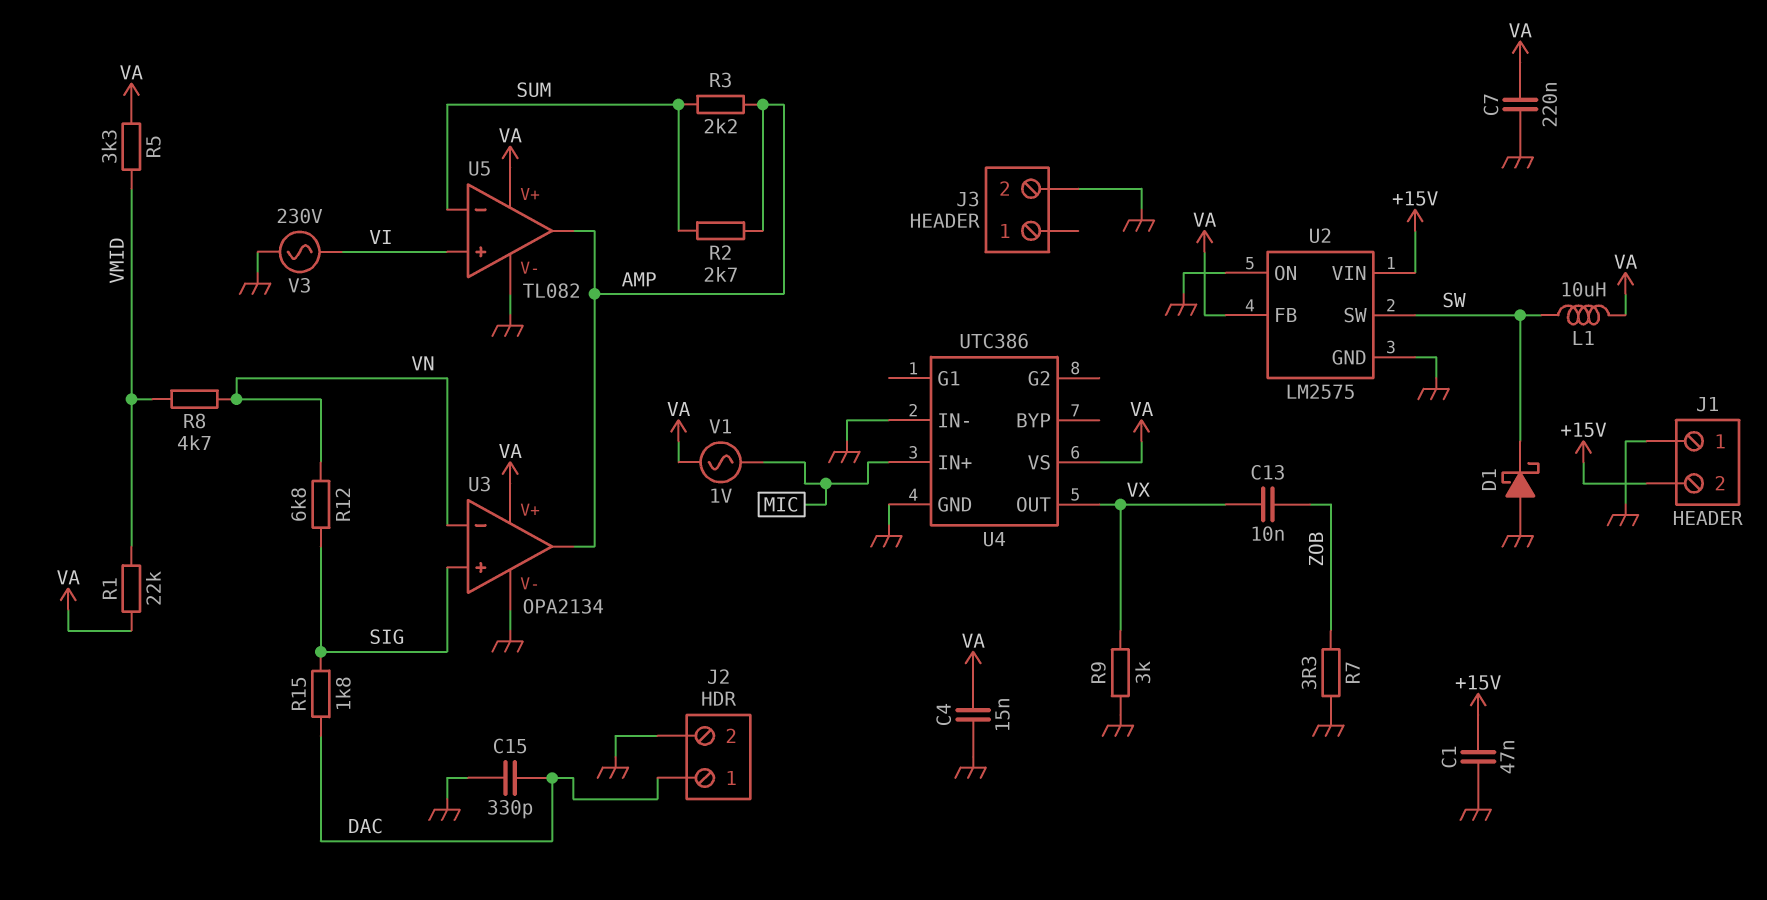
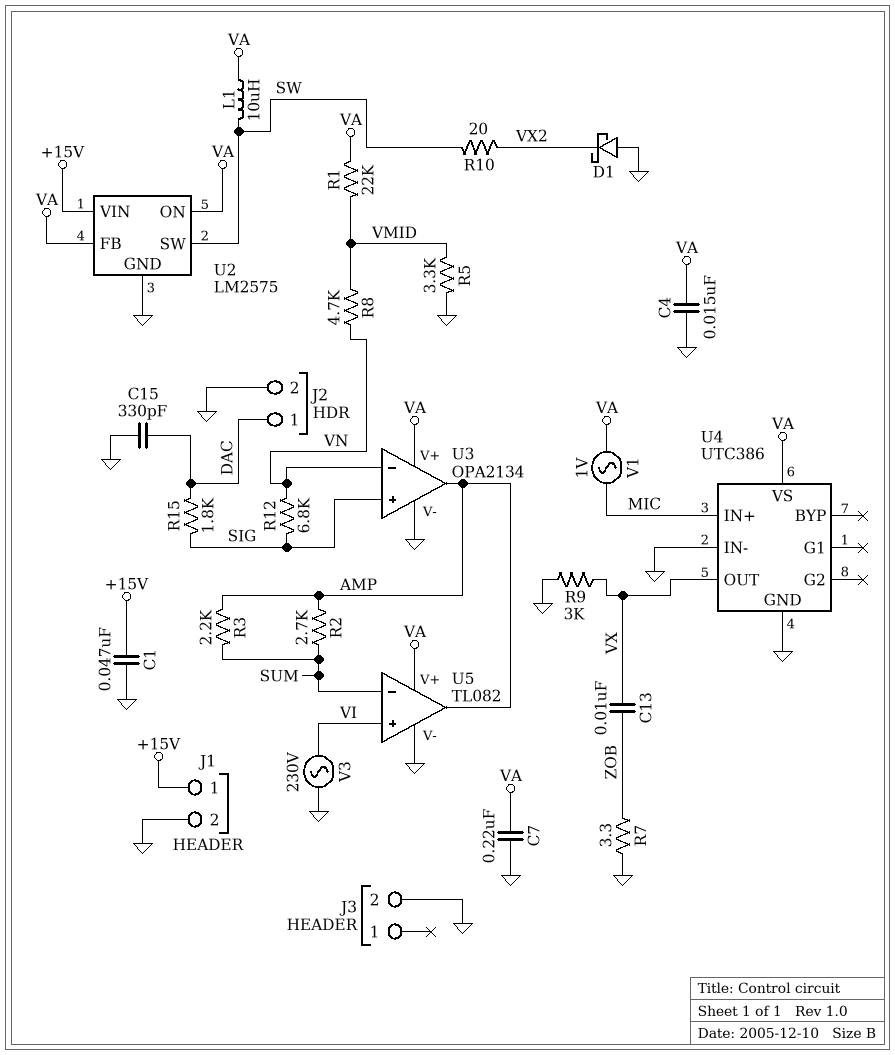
D1: schottky (A GND, K SW) -> schottky (A GND, K VX2)
J1 pin 1: GND -> +15V
J1 pin 2: +15V -> GND
R5: 3.3k (VA, VMID) -> 3.3k (GND, VMID)
R10: none -> 20 (SW, VX2)
U2 pin ON: GND -> VA

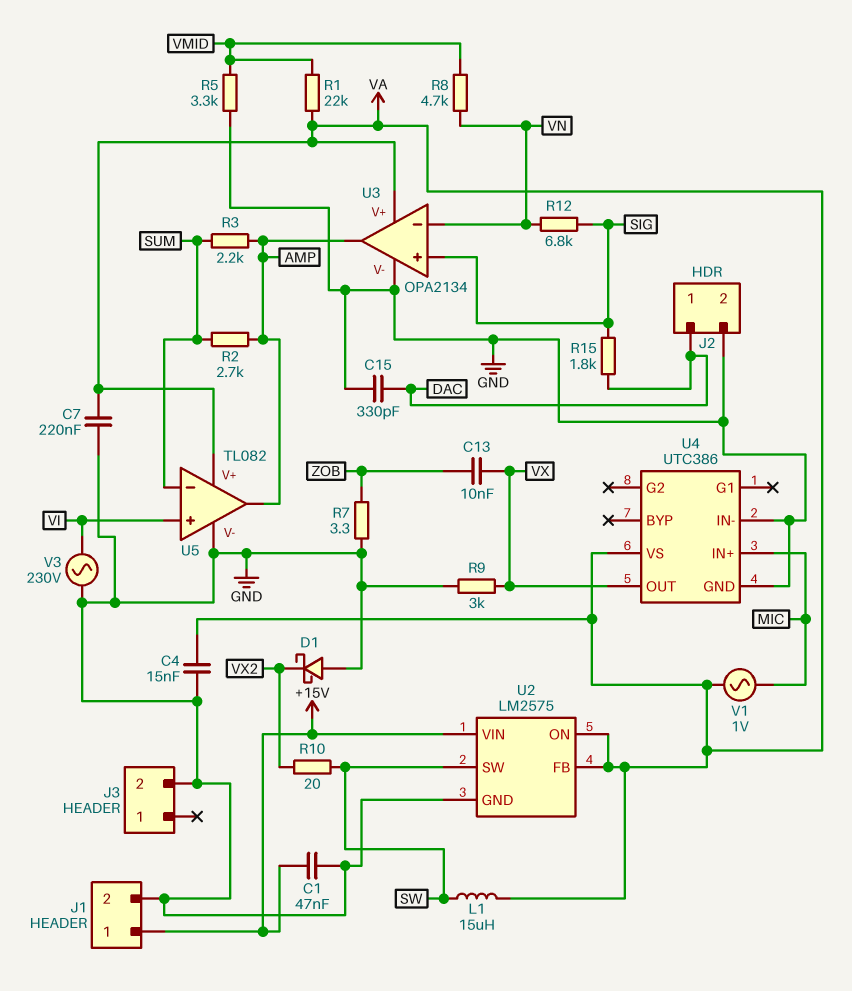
L1: 10uH (SW, VA) -> 15uH (SW, VA)

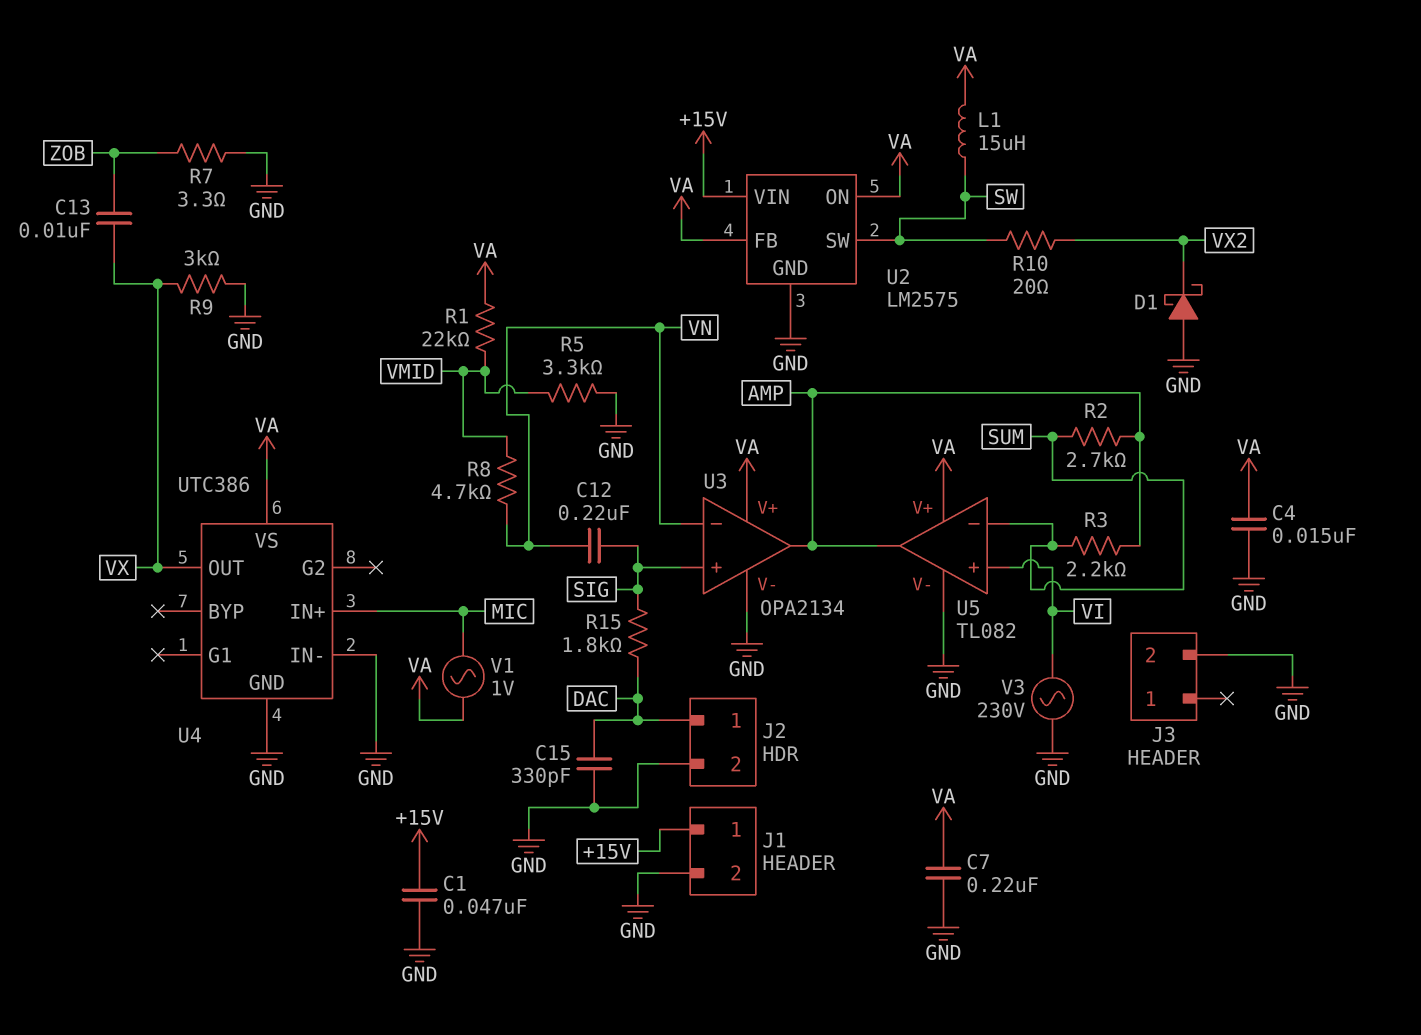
C12: none -> 220nF (SIG, VN)
R12: 6.8k (SIG, VN) -> none

